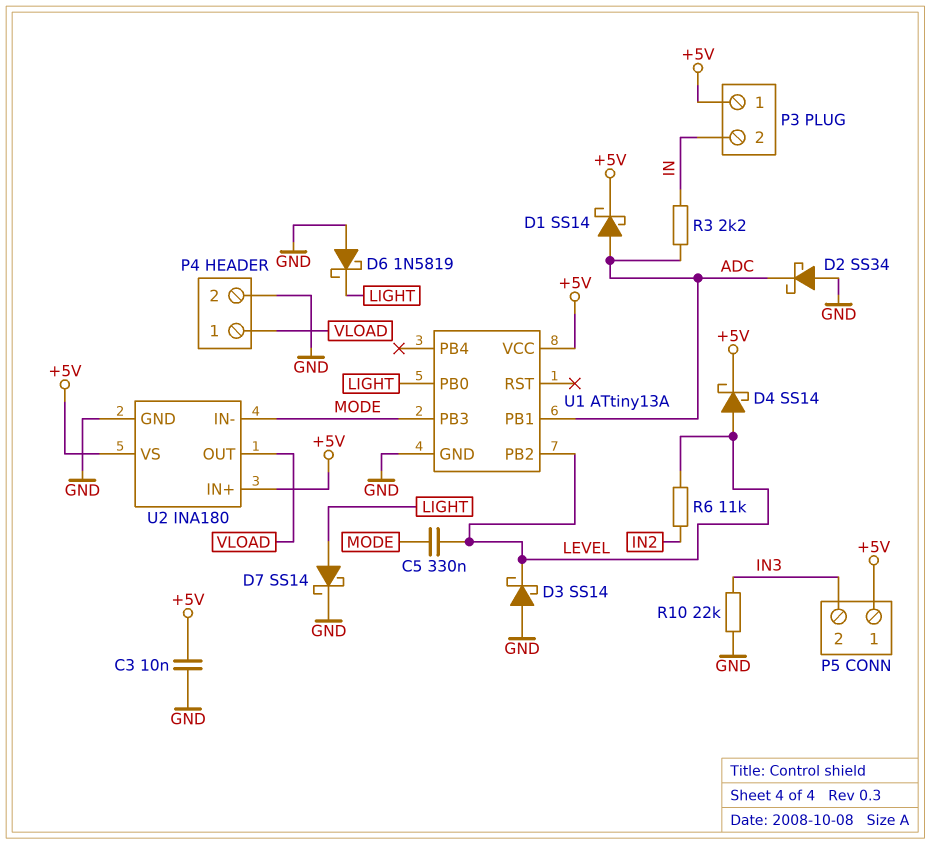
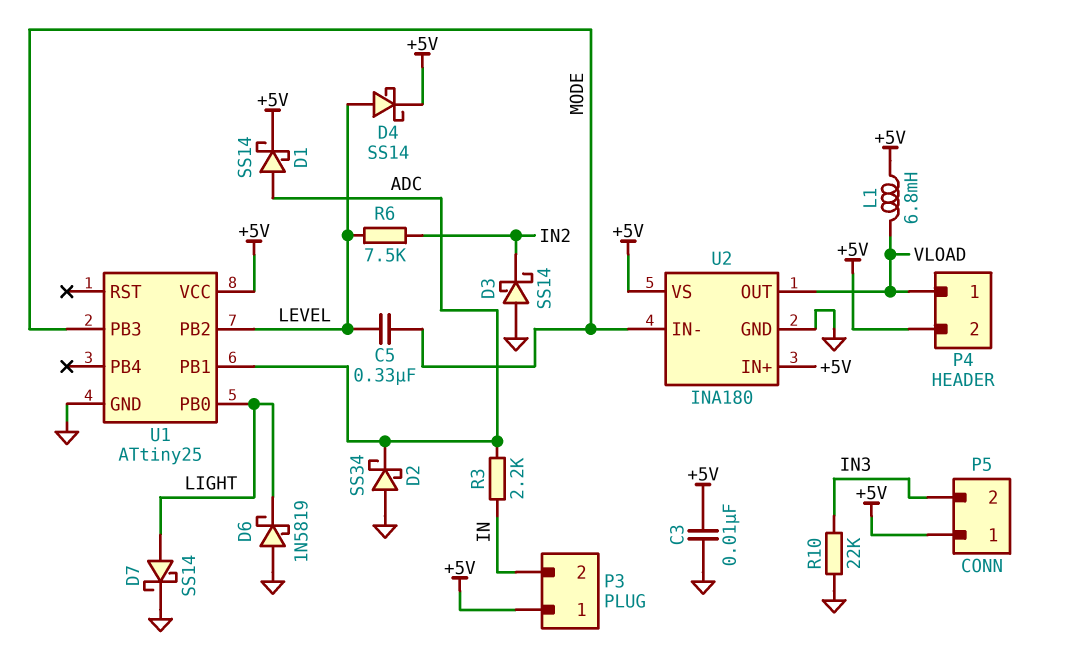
D3: schottky SS14 (A GND, K LEVEL) -> schottky SS14 (A GND, K IN2)
L1: none -> 6.8mH (+5V, VLOAD)
P4 pin 2: GND -> +5V
R6: 11k (IN2, LEVEL) -> 7.5k (IN2, LEVEL)
U1: ATtiny13A -> ATtiny25

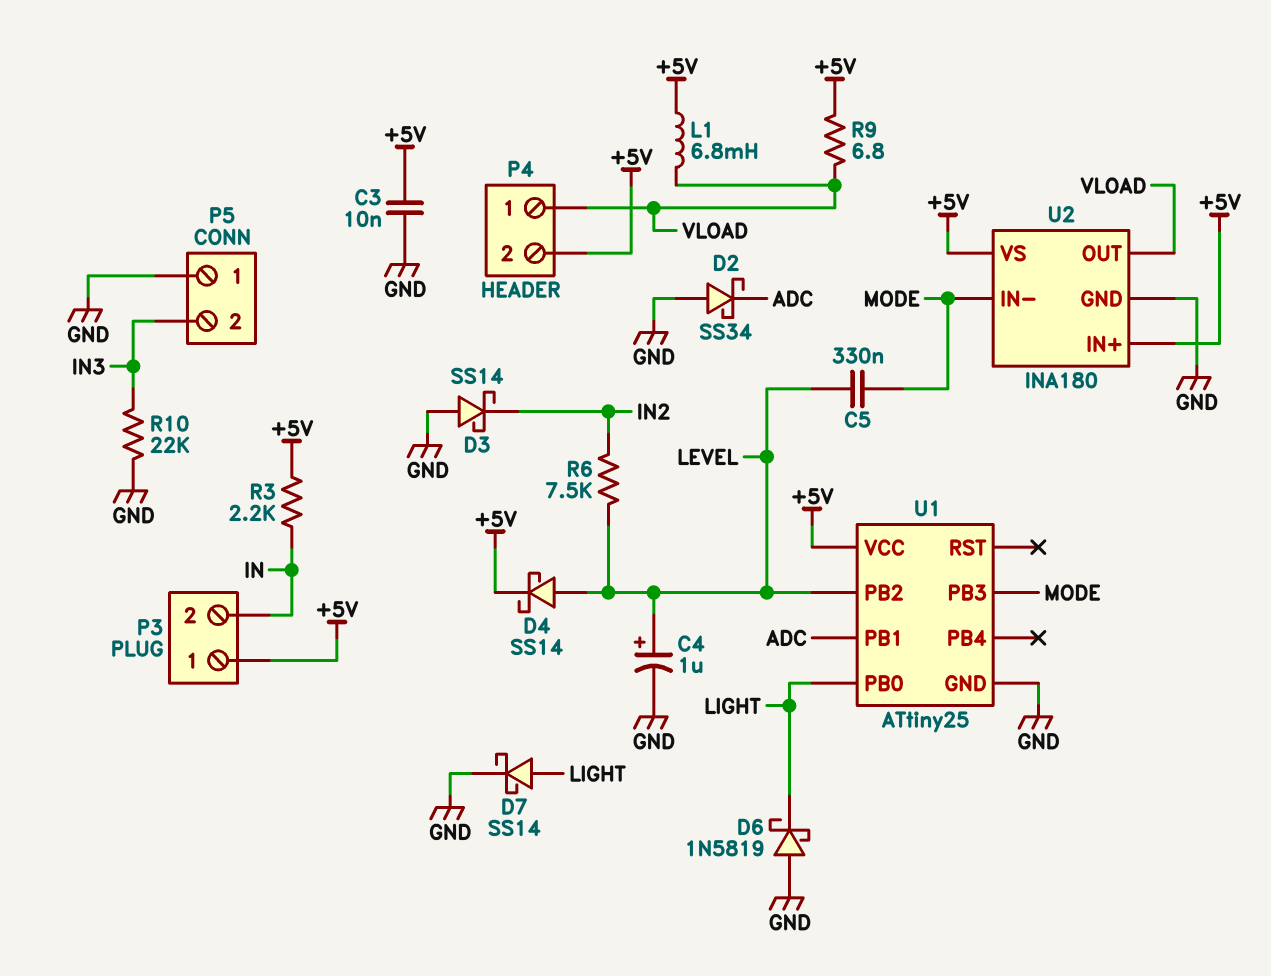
C4: none -> 1uF (plus LEVEL, minus GND)
D1: schottky SS14 (A ADC, K +5V) -> none
P5 pin 1: +5V -> GND
R3: 2.2k (ADC, IN) -> 2.2k (+5V, IN)
R9: none -> 6.8 (+5V, VLOAD)

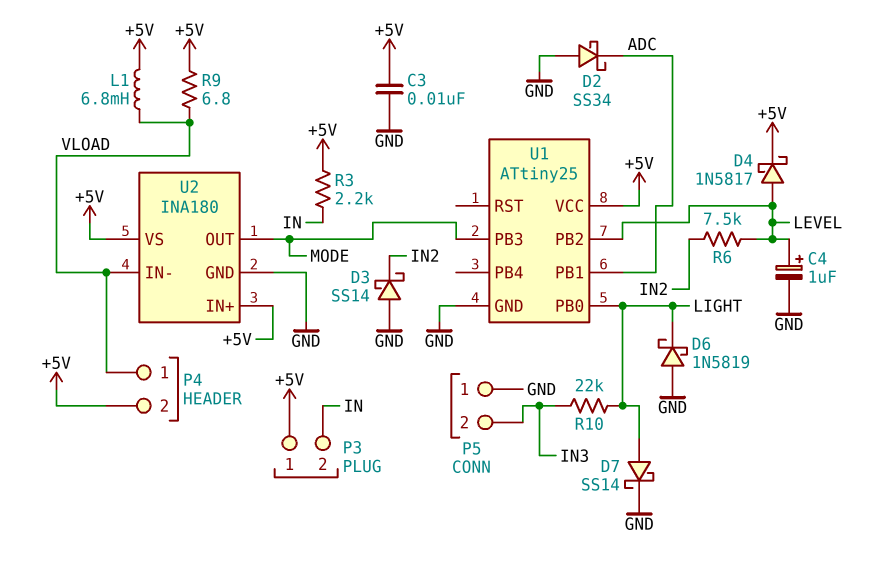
C5: 330nF (LEVEL, MODE) -> none
D4: schottky SS14 (A LEVEL, K +5V) -> schottky 1N5817 (A LEVEL, K +5V)
R10: 22k (GND, IN3) -> 22k (IN3, LIGHT)
U2 pin IN-: MODE -> VLOAD
U2 pin OUT: VLOAD -> MODE

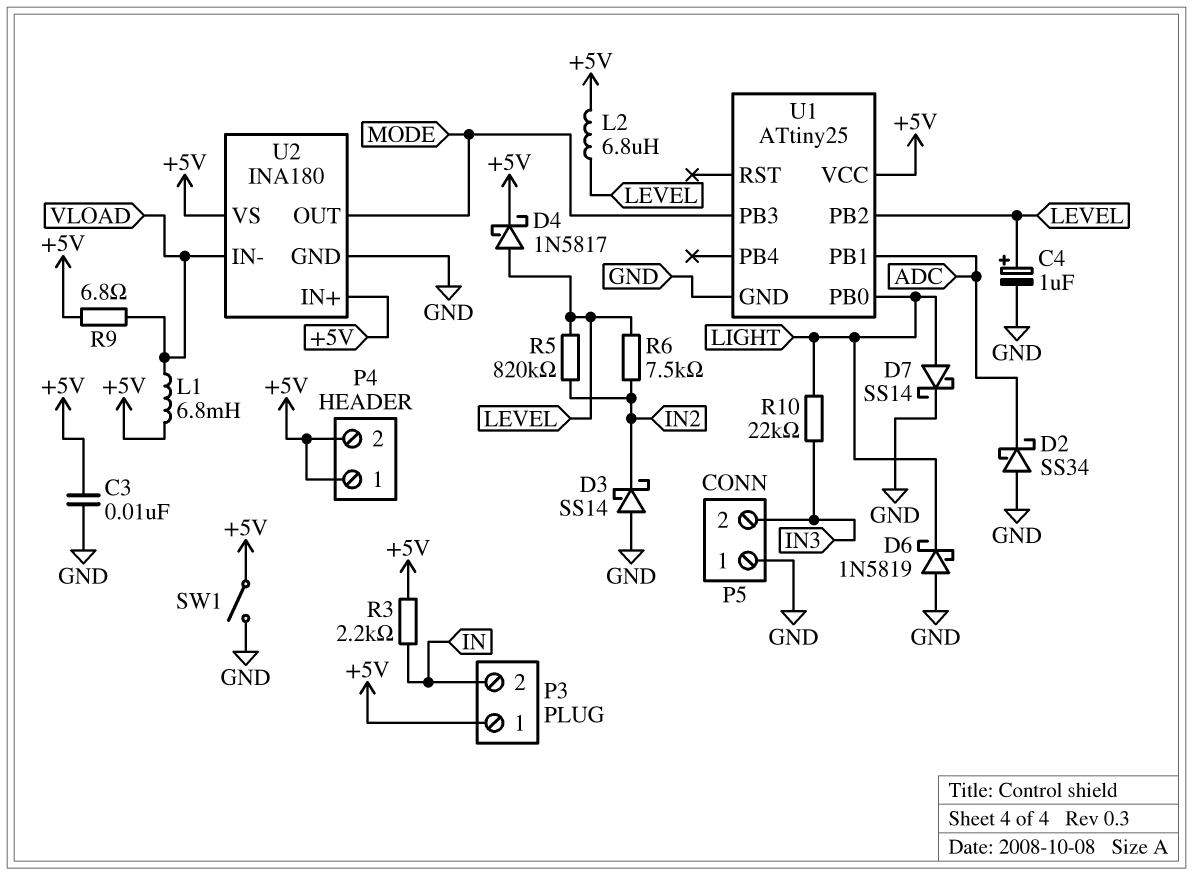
L2: none -> 6.8uH (+5V, LEVEL)
P4 pin 1: VLOAD -> +5V
R5: none -> 820k (IN2, LEVEL)
SW1: none -> switch (+5V, GND)

